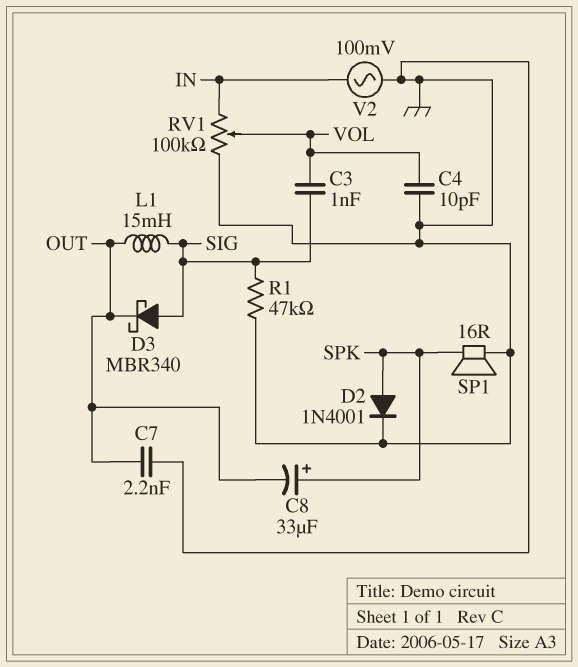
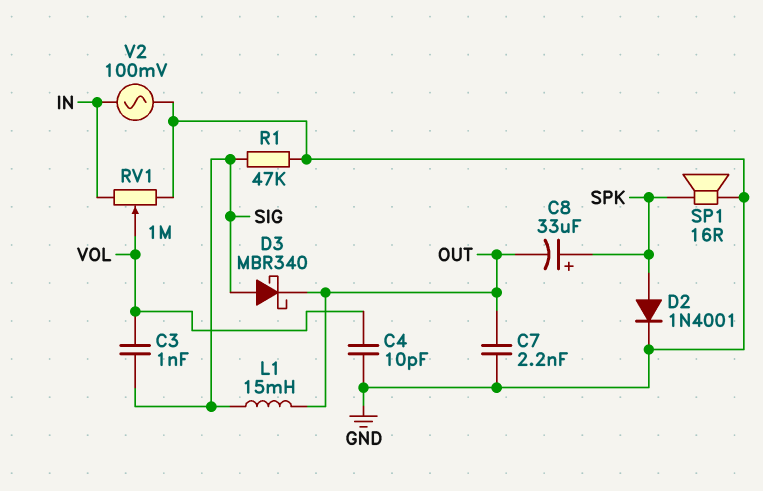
RV1: 100k (GND, IN, wiper VOL) -> 1M (GND, IN, wiper VOL)

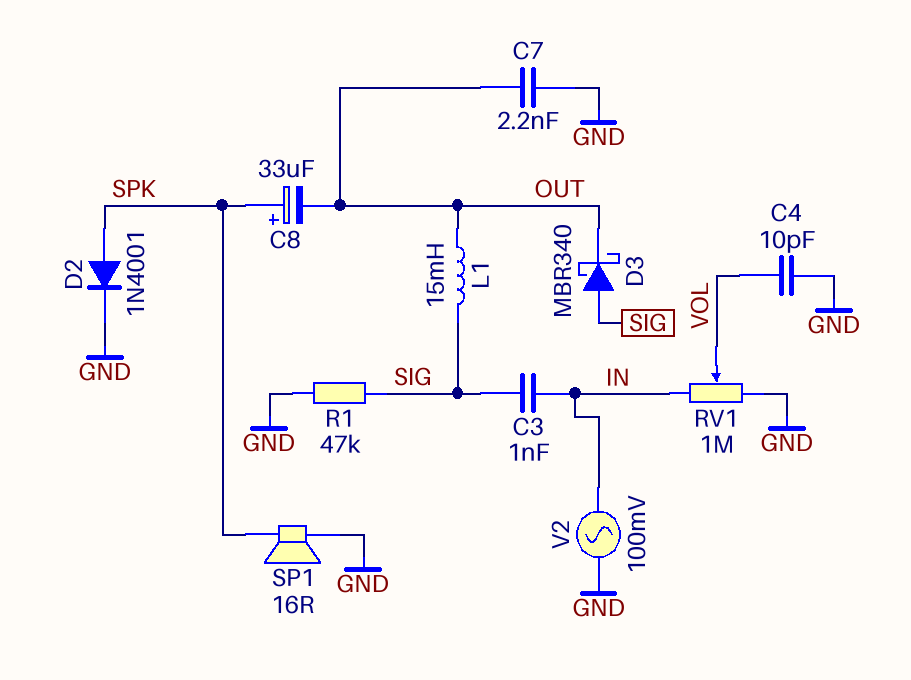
C3: 1nF (SIG, VOL) -> 1nF (IN, SIG)

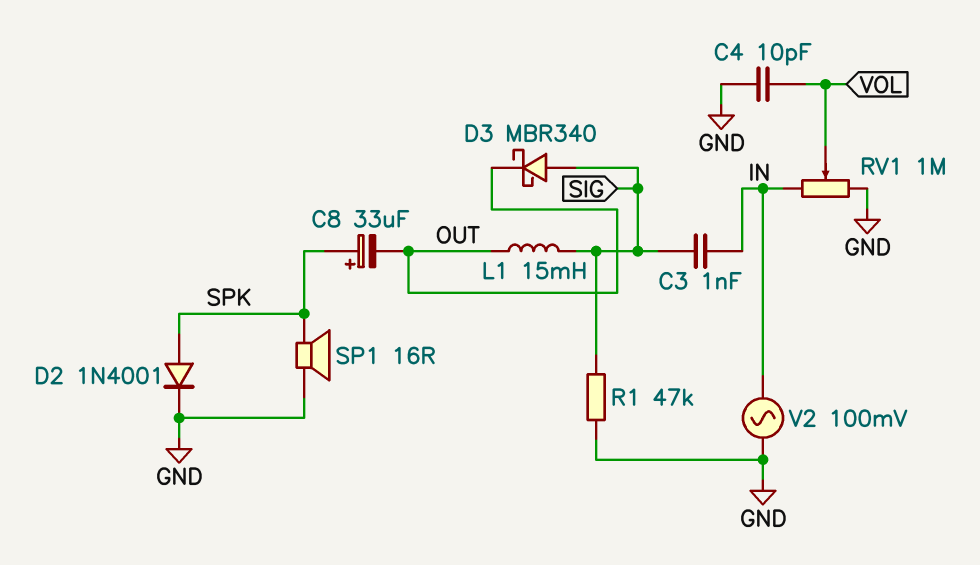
C7: 2.2nF (GND, OUT) -> none

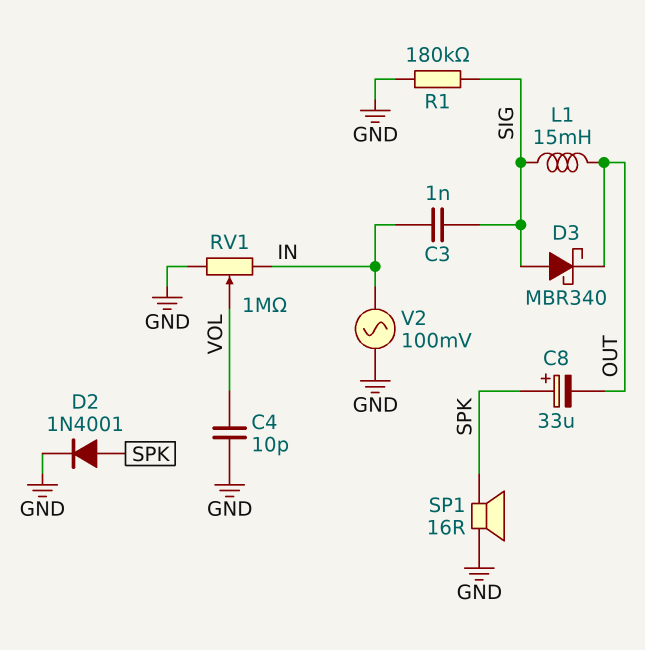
R1: 47k (GND, SIG) -> 180k (GND, SIG)

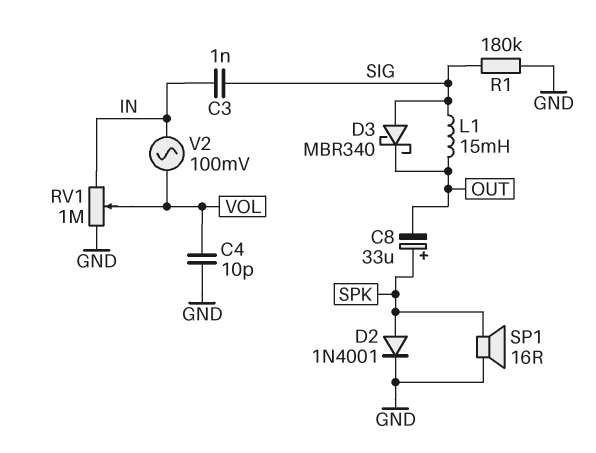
V2: AC 100mV (GND, IN) -> AC 100mV (IN, VOL)

